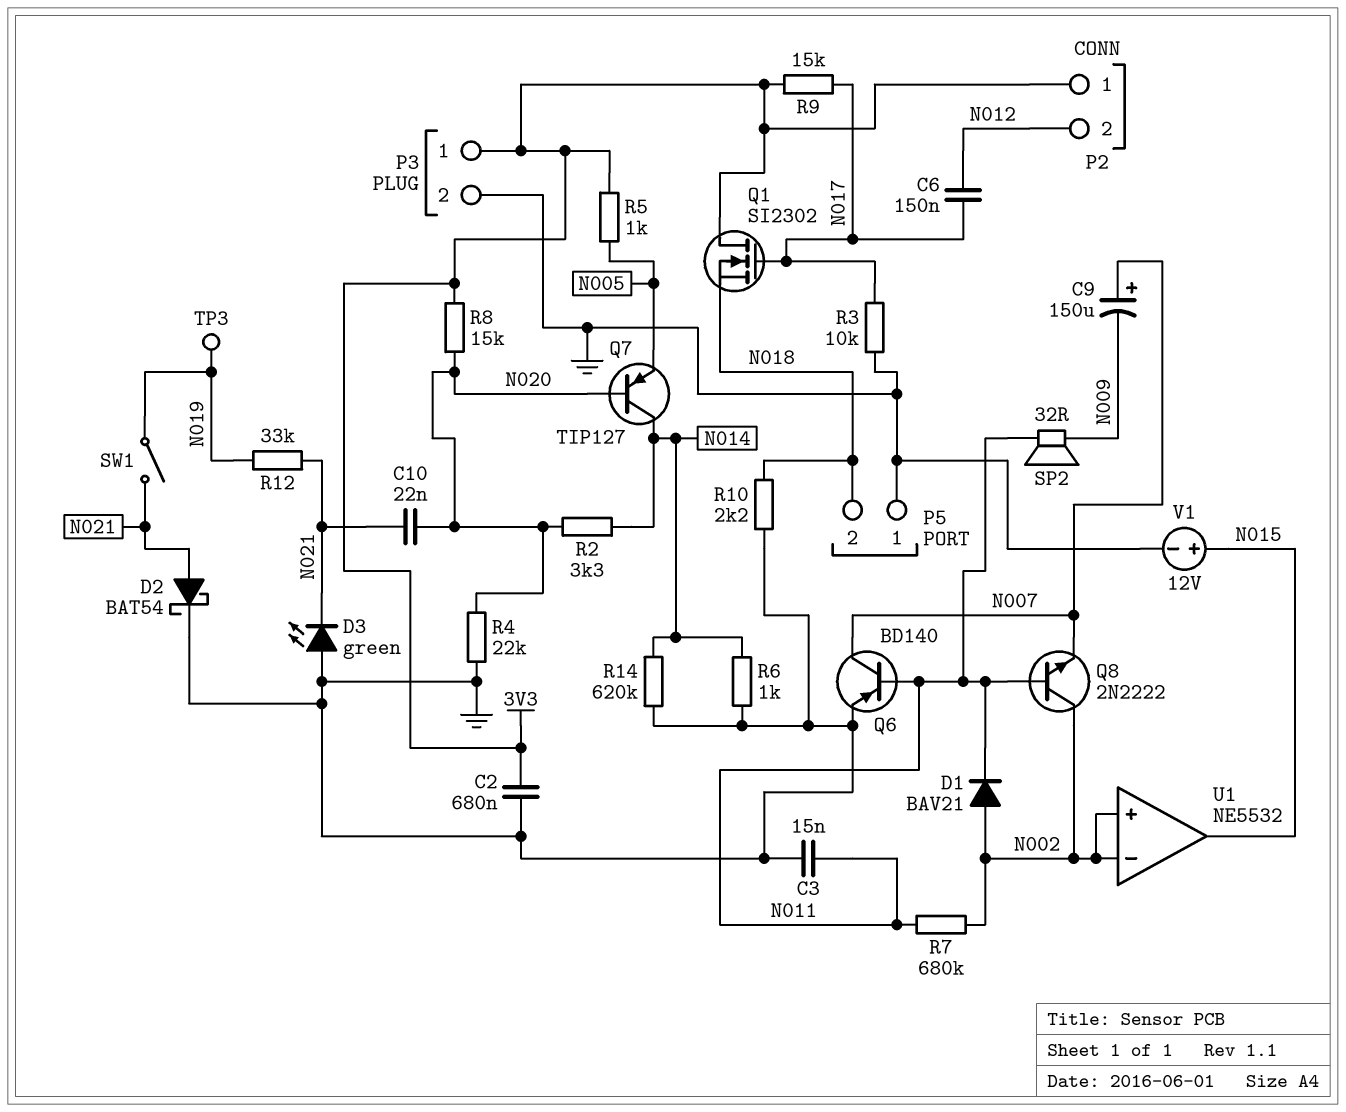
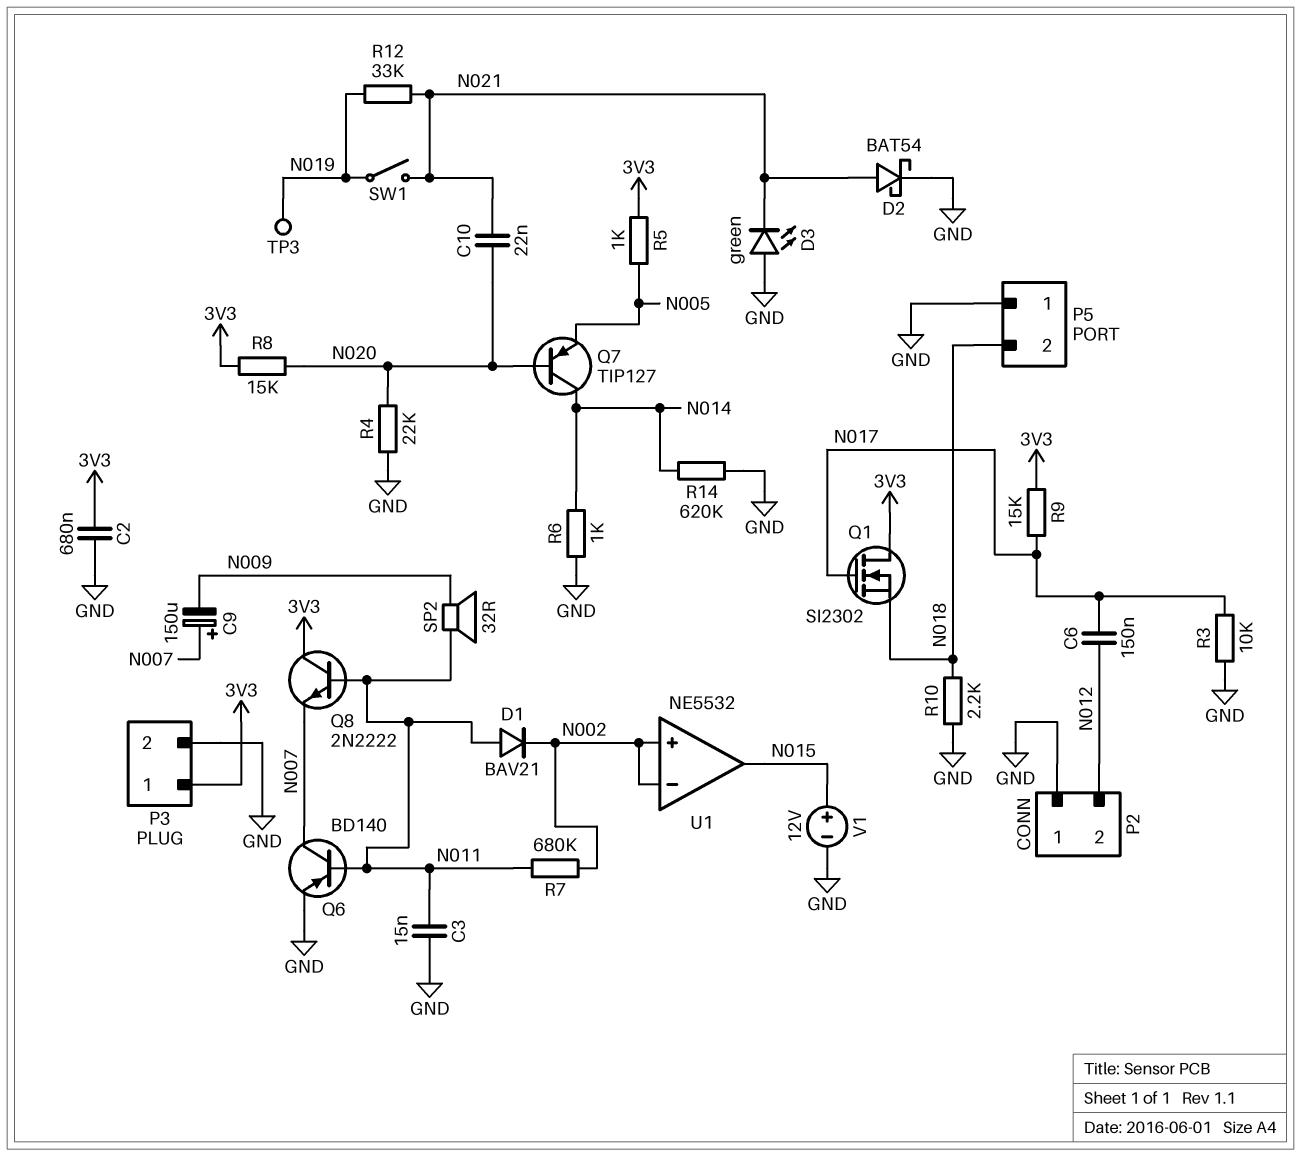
D1: diode BAV21 (A N002, K N011) -> diode BAV21 (A N011, K N002)
P2 pin 1: 3V3 -> GND
Q8: NPN 2N2222 (B N011, C N002, E N007) -> NPN 2N2222 (B N011, C 3V3, E N007)
R2: 3.3k (N014, N020) -> none

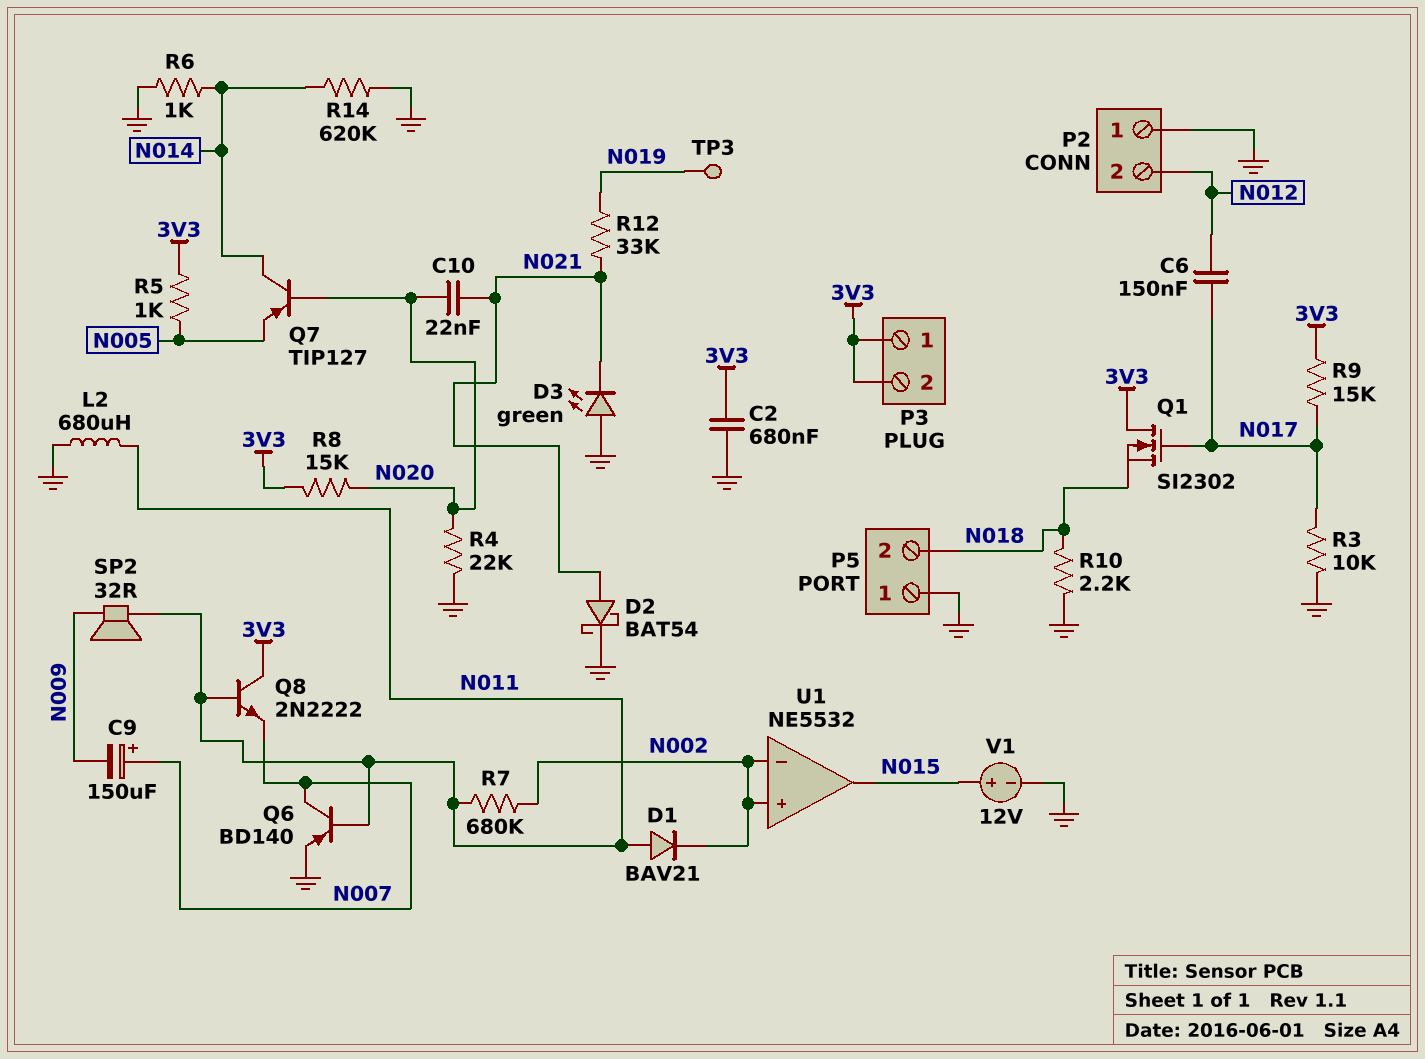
C3: 15nF (GND, N011) -> none
L2: none -> 680uH (GND, N011)
P3 pin 2: GND -> 3V3
SW1: switch (N019, N021) -> none

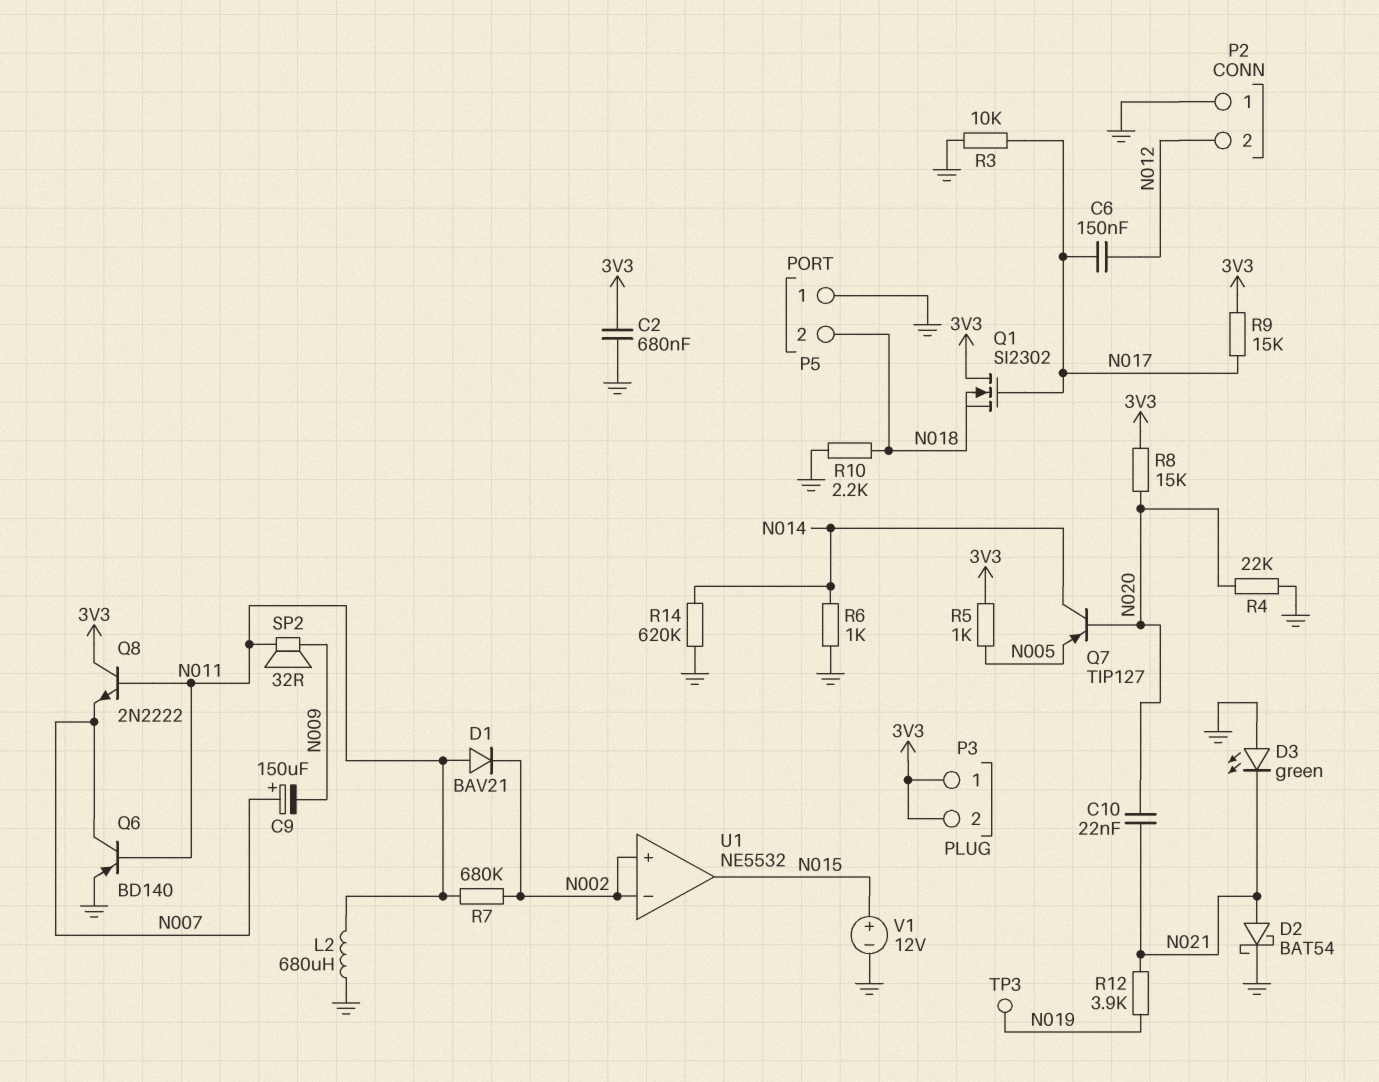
R12: 33k (N019, N021) -> 3.9k (N019, N021)

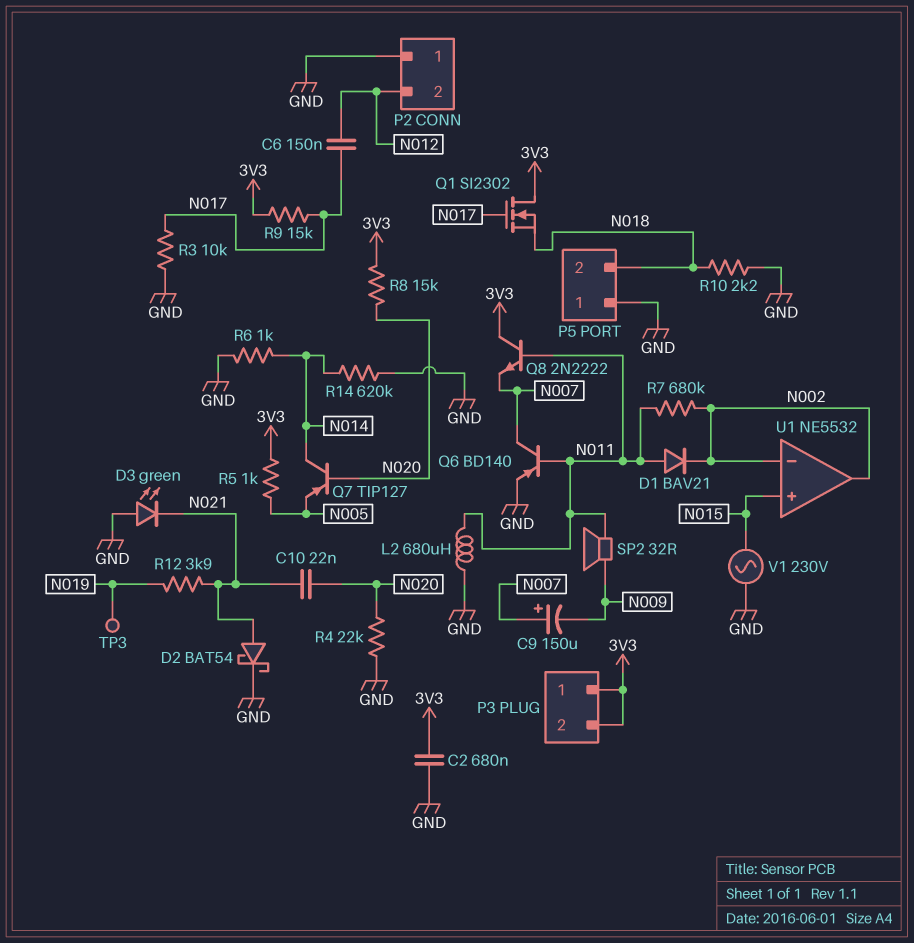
U1 pin in+: N002 -> N015
U1 pin out: N015 -> N002
V1: 12V (plus N015, minus GND) -> AC 230V (GND, N015)

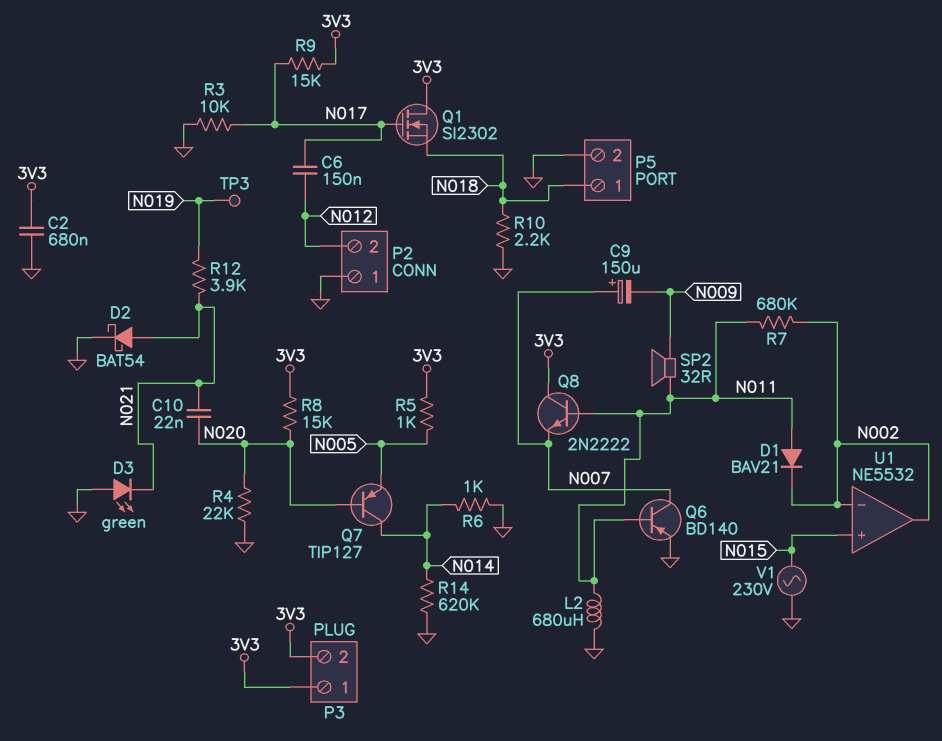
P5 pin 1: GND -> N018
P5 pin 2: N018 -> GND

